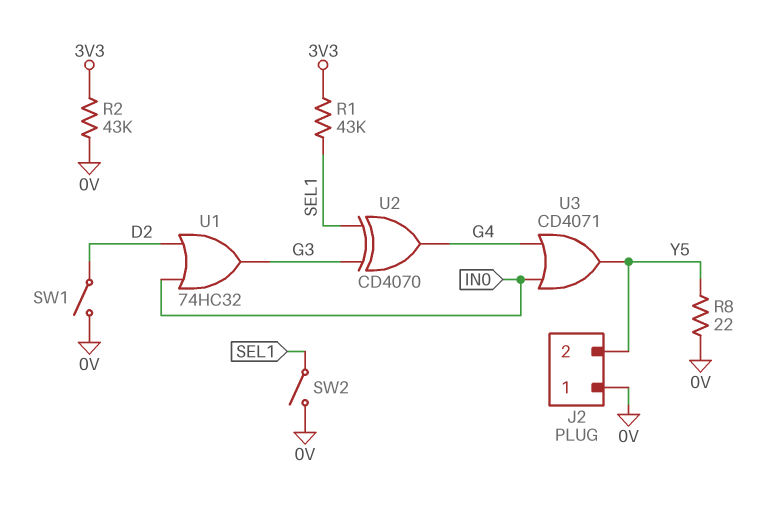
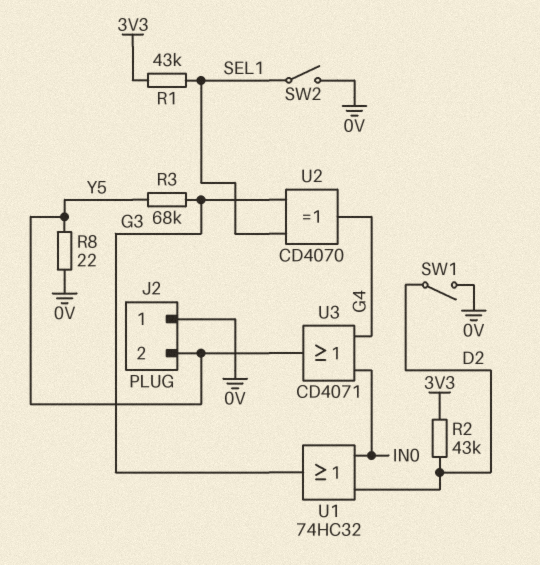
R2: 43k (0V, 3V3) -> 43k (3V3, D2)
R3: none -> 68k (G3, Y5)

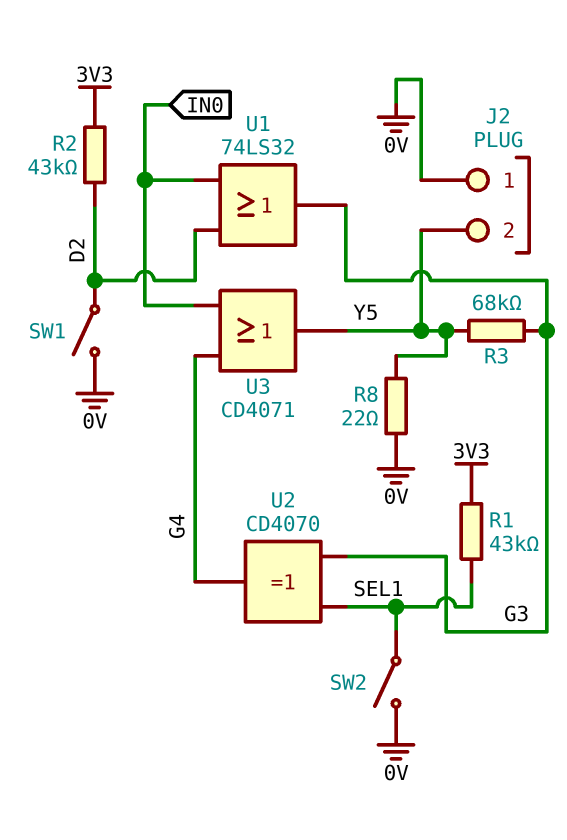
U1: OR 74HC32 (in D2, in IN0, out G3) -> OR 74LS32 (in D2, in IN0, out G3)

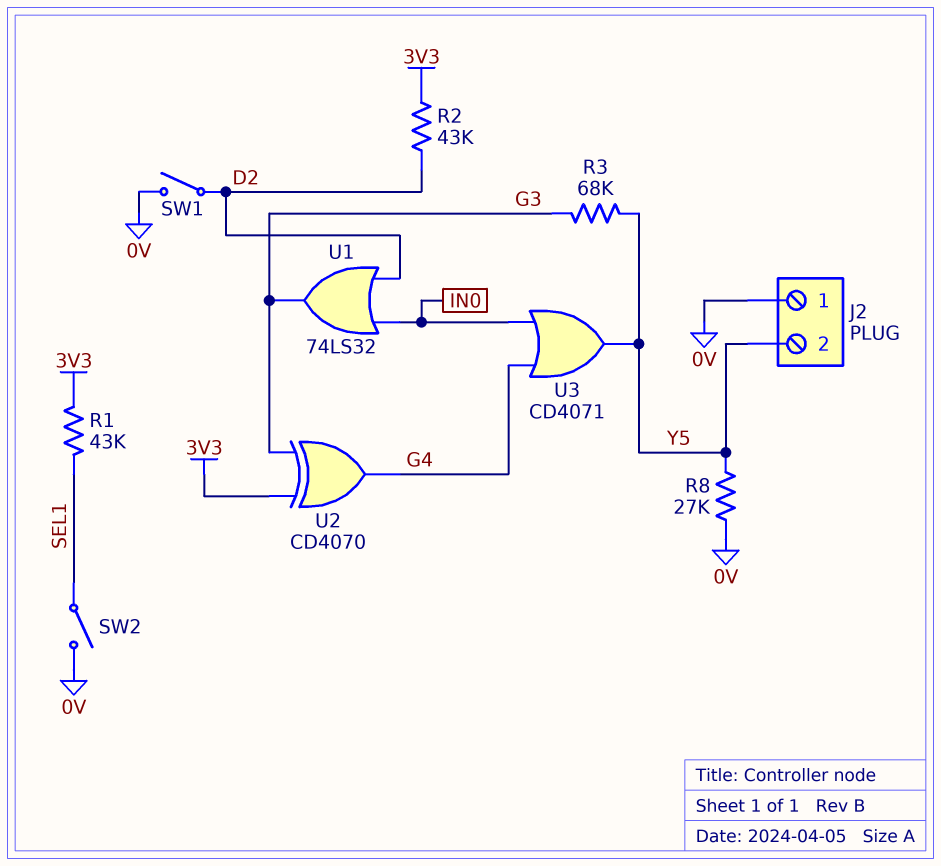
R8: 22 (0V, Y5) -> 27k (0V, Y5)
U2: XOR CD4070 (in G3, in SEL1, out G4) -> XOR CD4070 (in 3V3, in G3, out G4)

